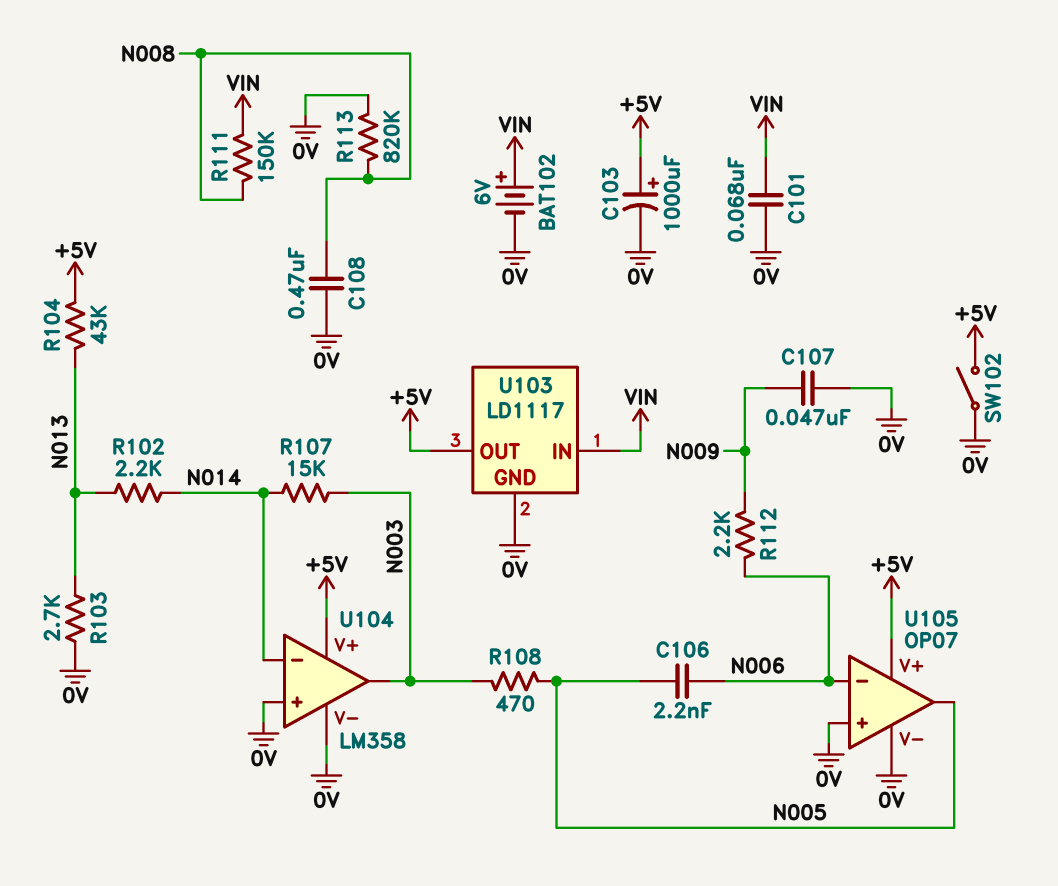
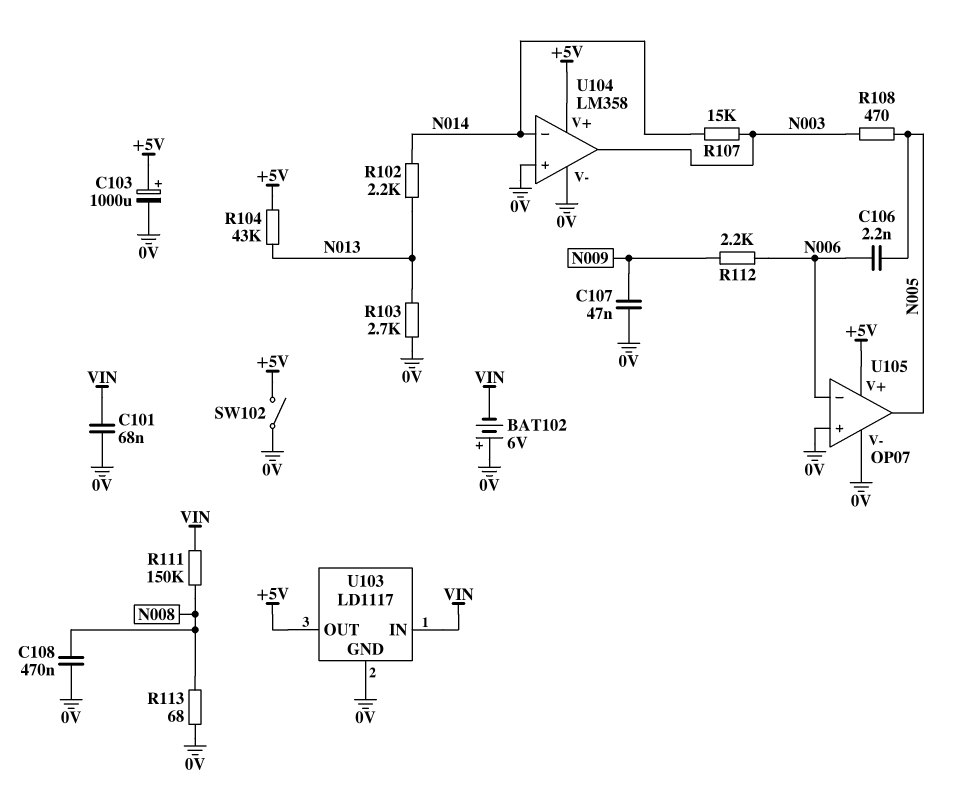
BAT102: 6V (plus VIN, minus 0V) -> 6V (plus 0V, minus VIN)
R113: 820k (0V, N008) -> 68 (0V, N008)

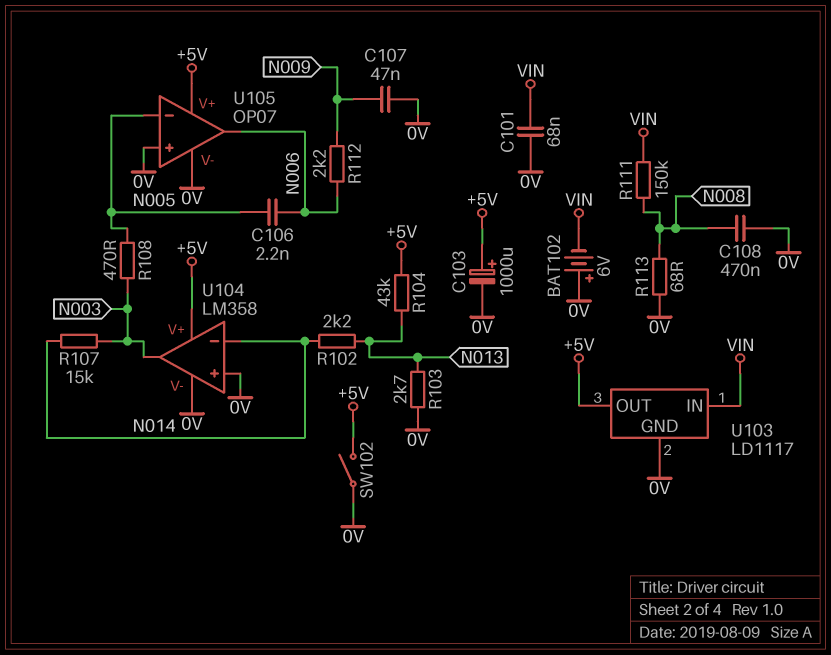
U105 pin in-: N006 -> N005
U105 pin out: N005 -> N006

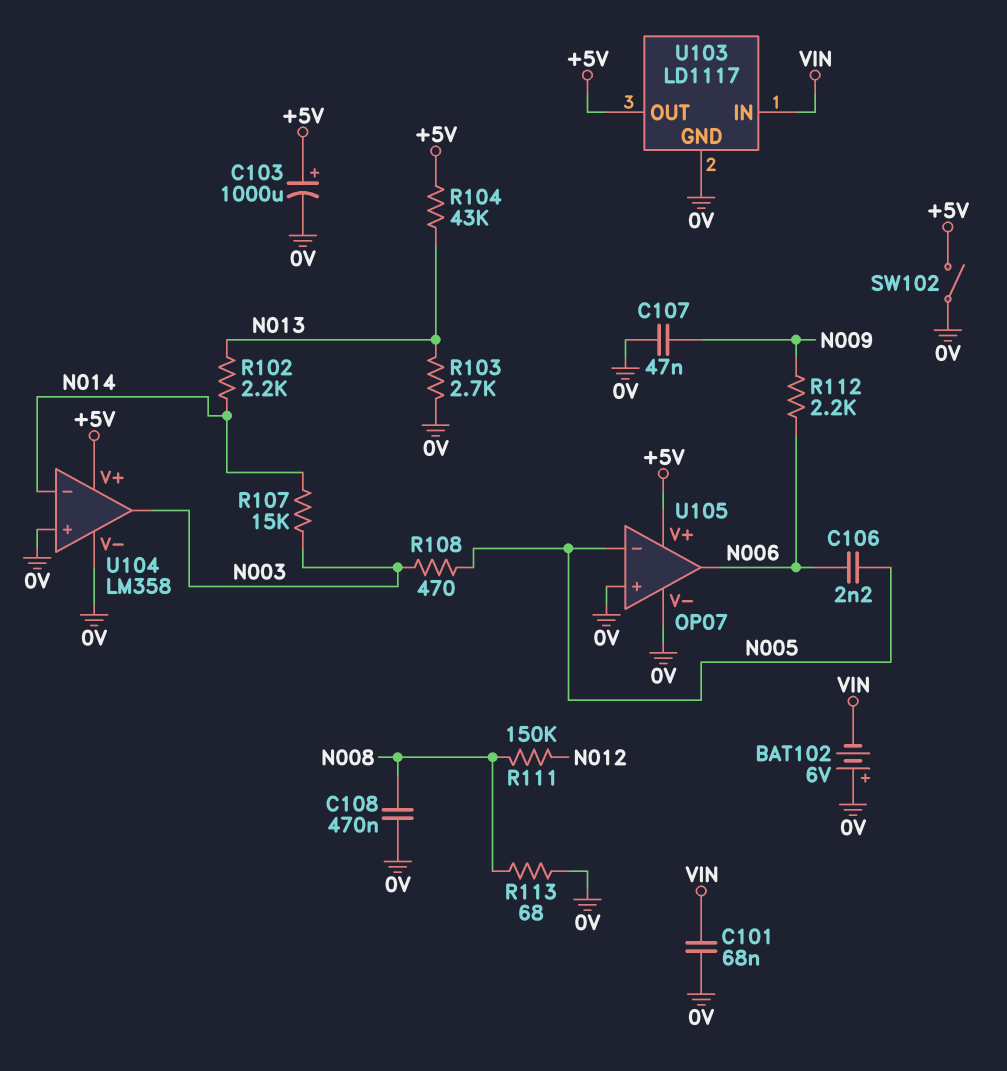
R111: 150k (N008, VIN) -> 150k (N008, N012)

